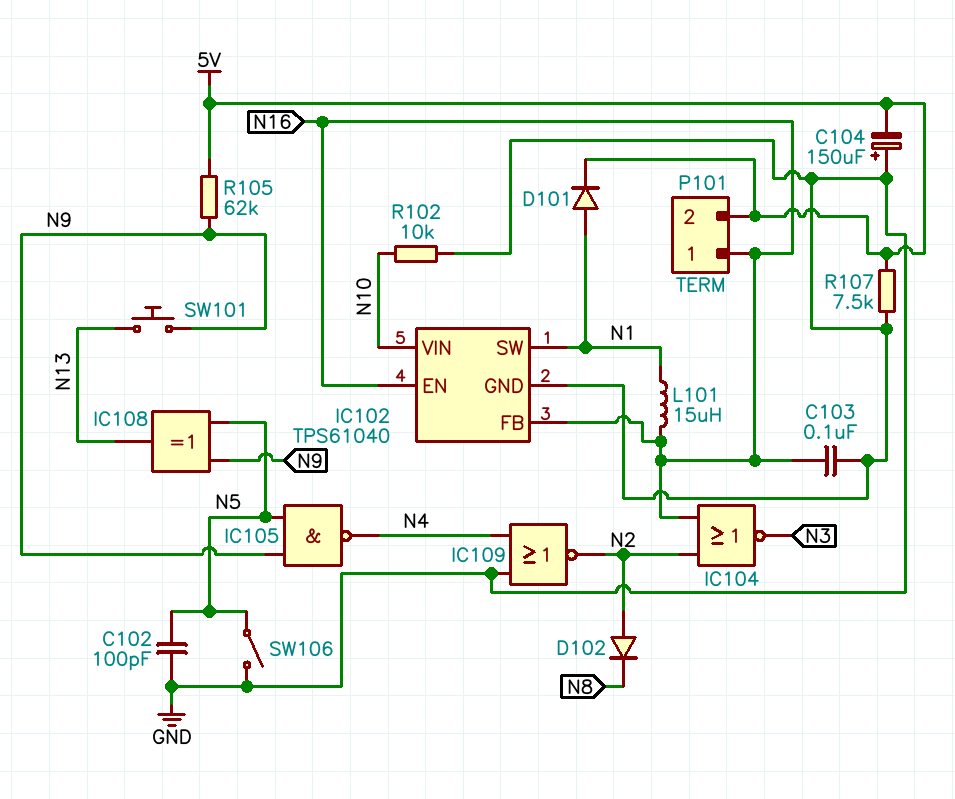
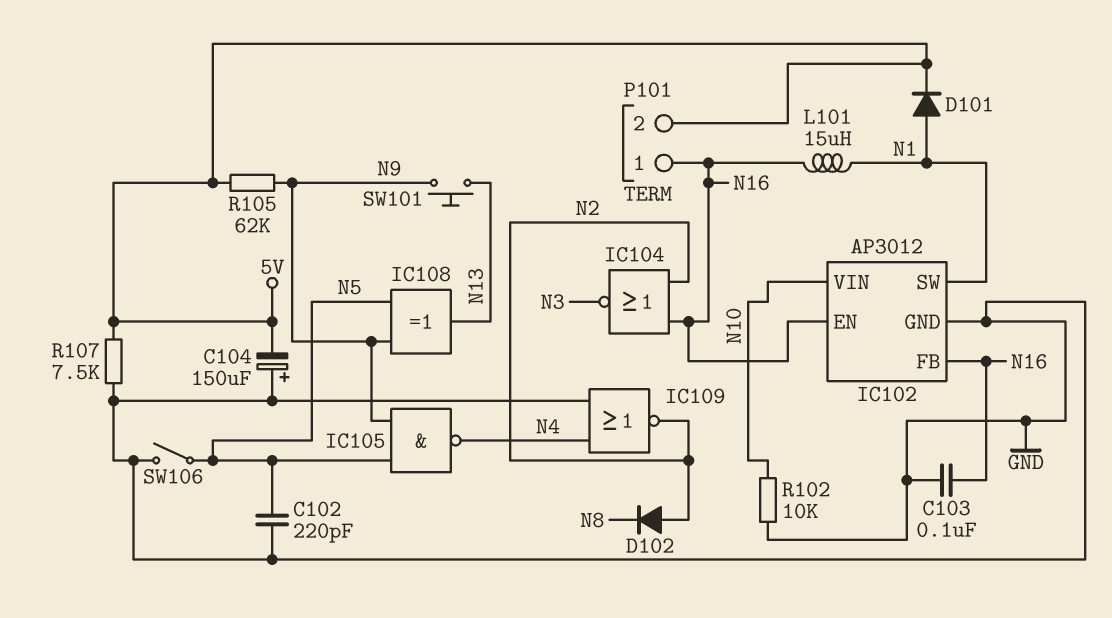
C102: 100pF (GND, N5) -> 220pF (GND, N5)
IC102: TPS61040 -> AP3012

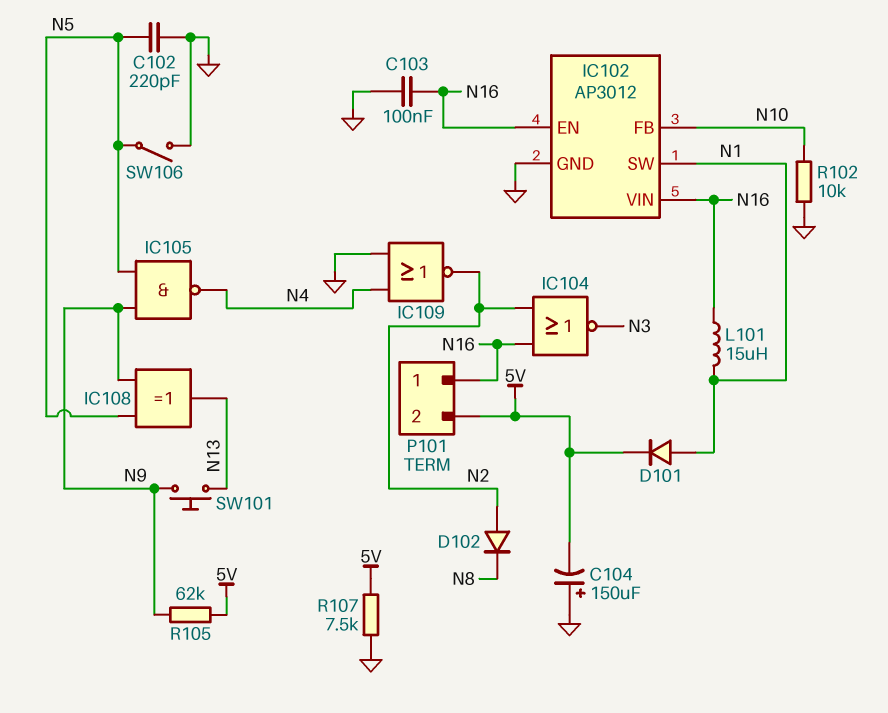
IC102 pin FB: N16 -> N10
IC102 pin VIN: N10 -> N16

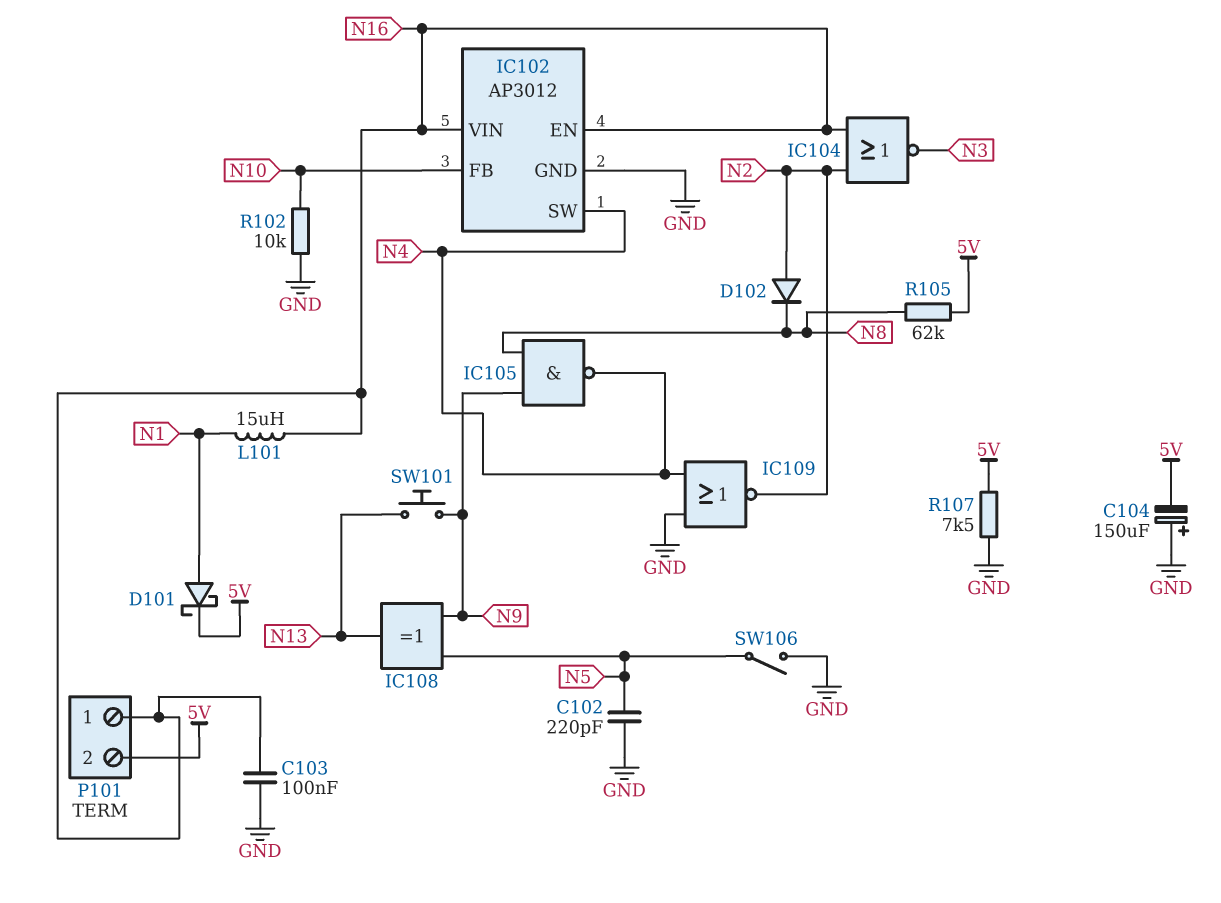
D101: diode (A N1, K 5V) -> schottky (A N1, K 5V)
IC102 pin SW: N1 -> N4
IC105: NAND (in N5, in N9, out N4) -> NAND (in N8, in N9, out N4)
R105: 62k (5V, N9) -> 62k (5V, N8)

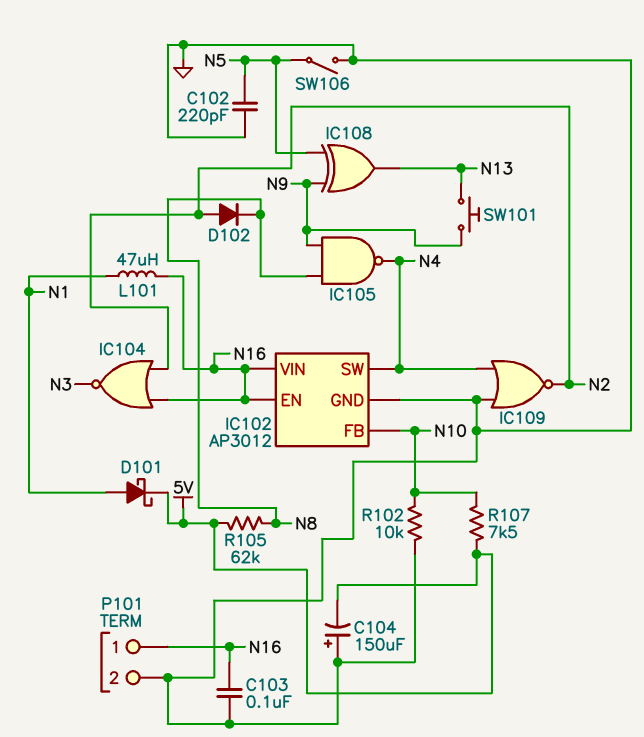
L101: 15uH (N1, N16) -> 47uH (N1, N16)
P101 pin 2: 5V -> GND
R107: 7.5k (5V, GND) -> 7.5k (5V, N10)

